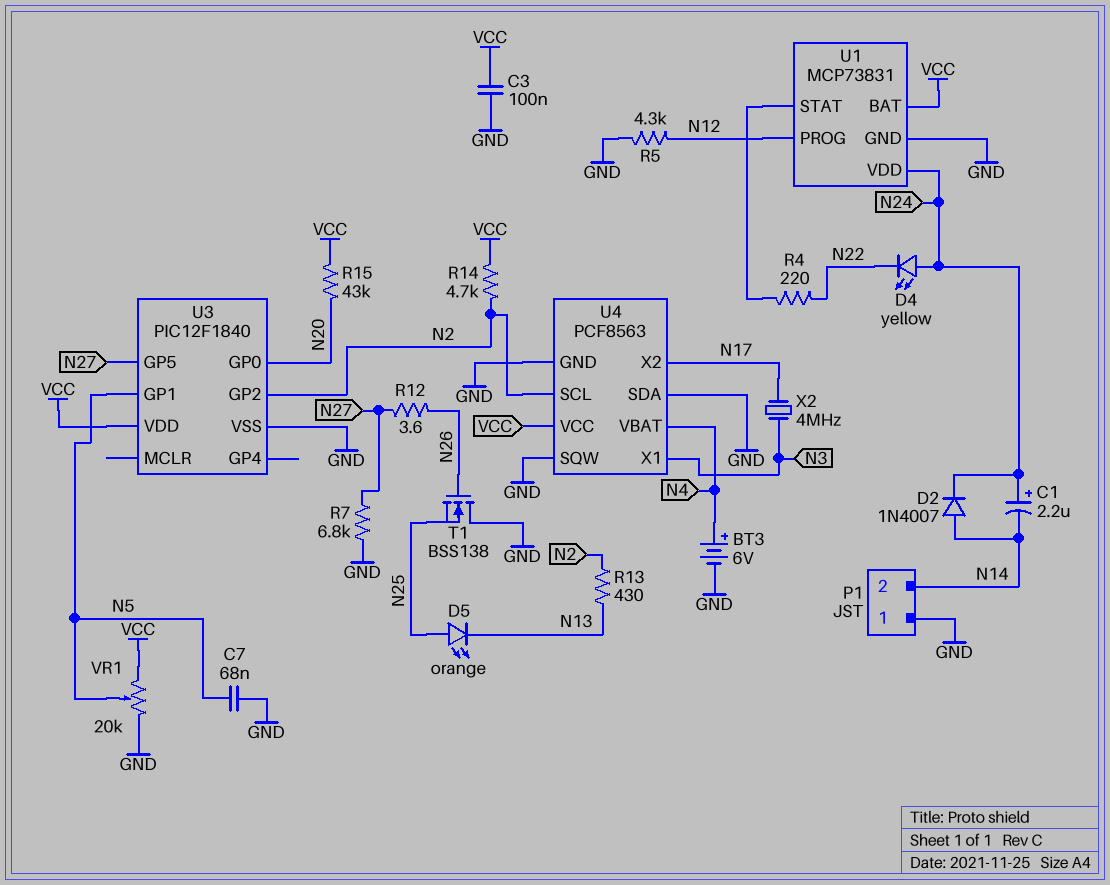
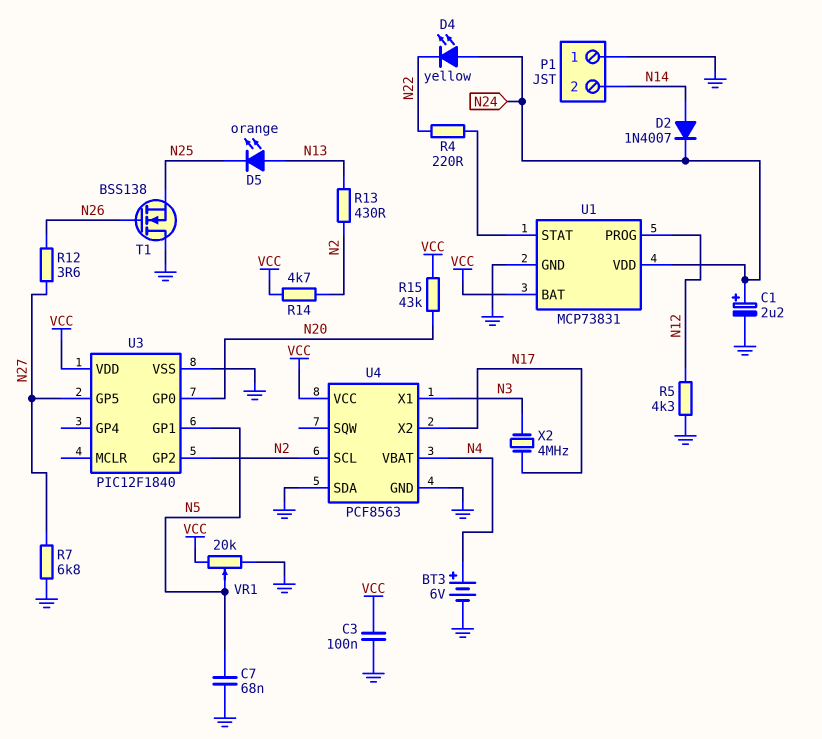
C1: 2.2uF (plus N24, minus N14) -> 2.2uF (plus N24, minus GND)
D5: LED orange (A N25, K N13) -> LED orange (A N13, K N25)
U4 pin SQW: GND -> none

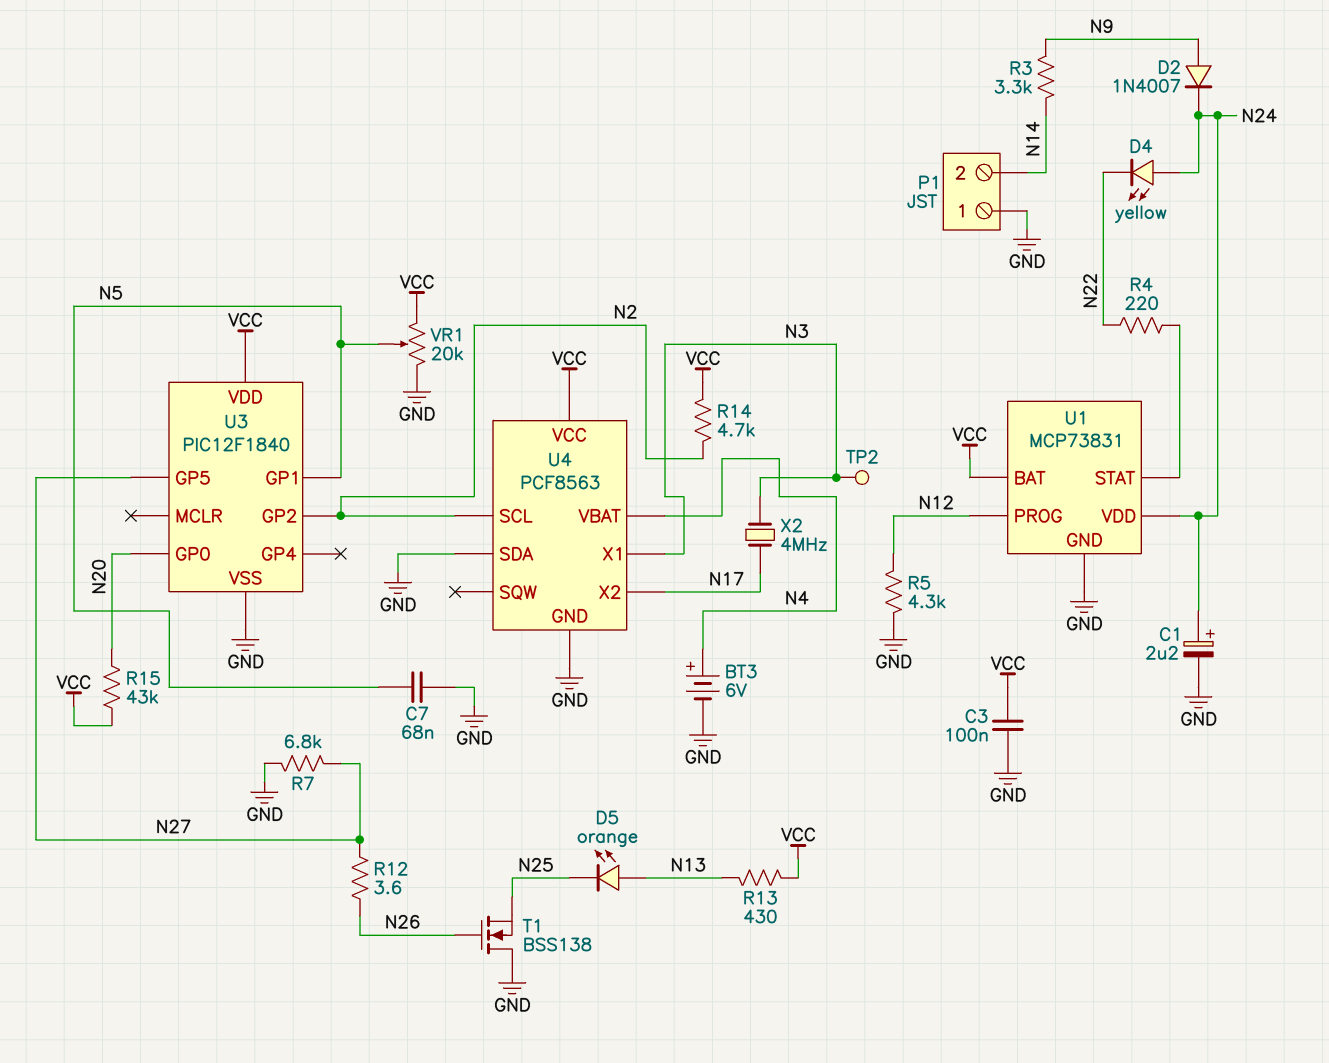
D2: diode 1N4007 (A N14, K N24) -> diode 1N4007 (A N9, K N24)
R3: none -> 3.3k (N9, N14)
R13: 430 (N2, N13) -> 430 (N13, VCC)
TP2: none -> test point (N3)

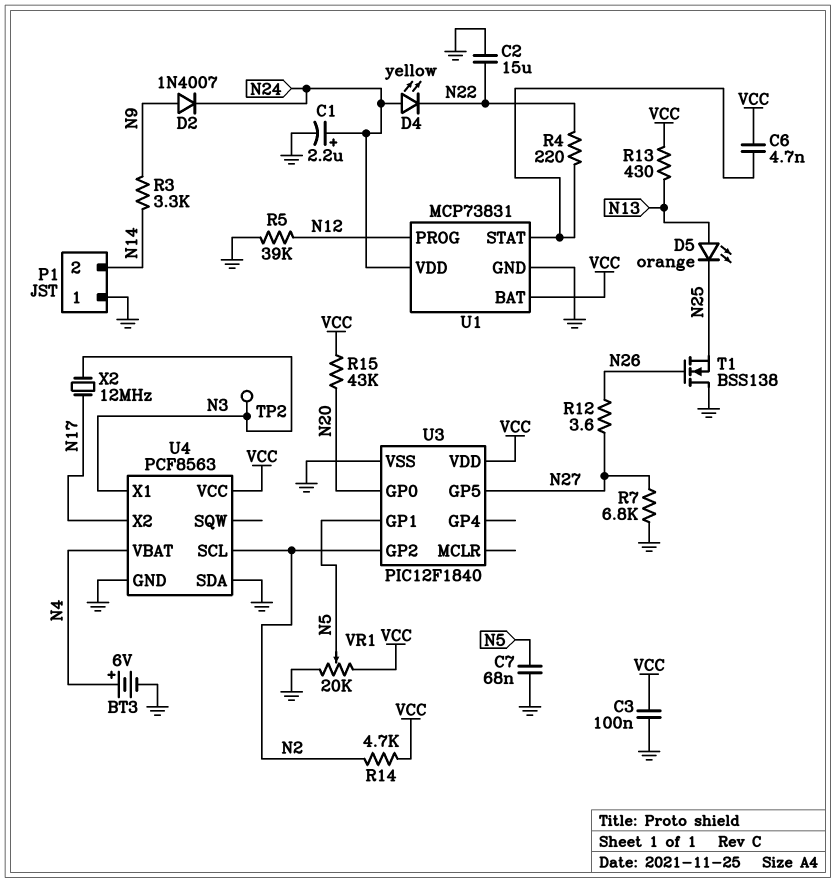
C2: none -> 15uF (GND, N22)
C6: none -> 4.7nF (U1/STAT, VCC)
R5: 4.3k (GND, N12) -> 39k (GND, N12)
X2: 4MHz (N3, N17) -> 12MHz (N3, N17)

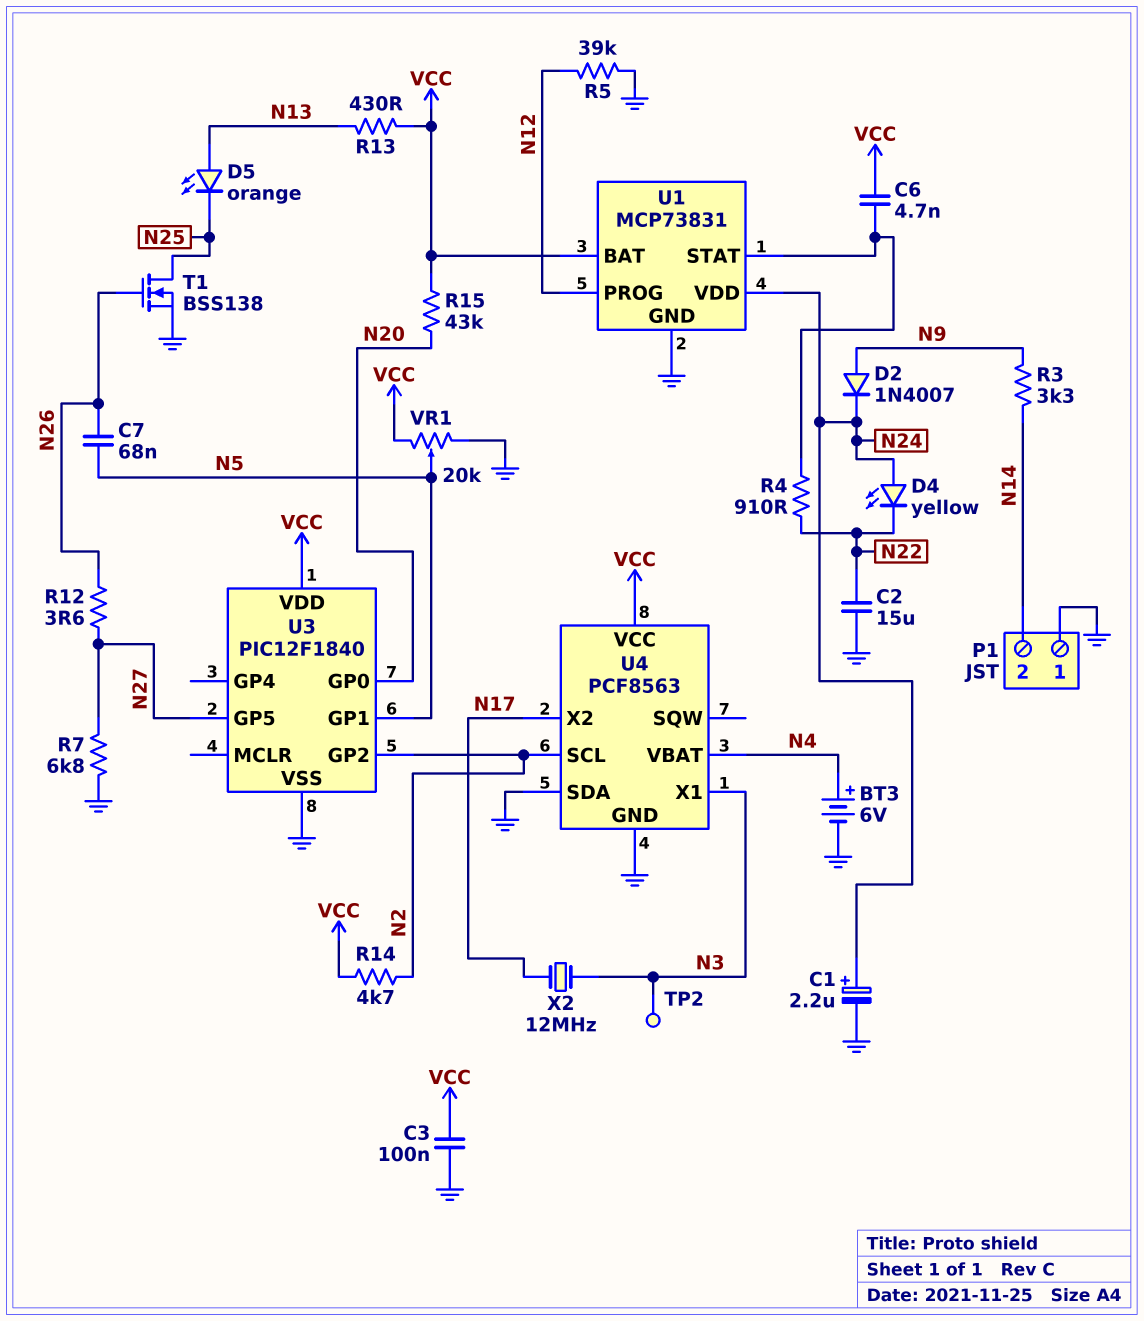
C7: 68nF (GND, N5) -> 68nF (N5, N26)
R4: 220 (N22, U1/STAT) -> 910 (N22, U1/STAT)
T1: NMOS BSS138 (G N26, D GND, S N25) -> NMOS BSS138 (G N26, D N25, S GND)

